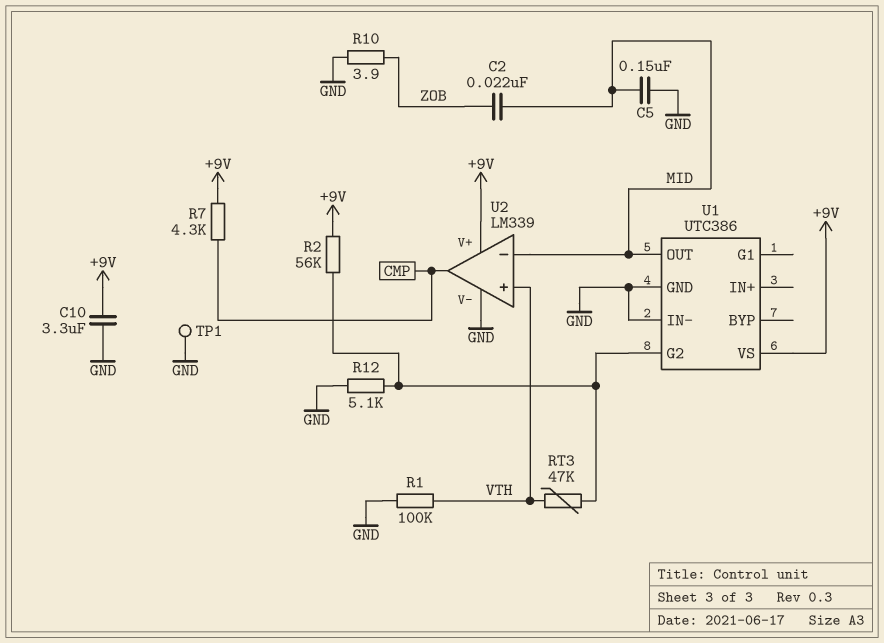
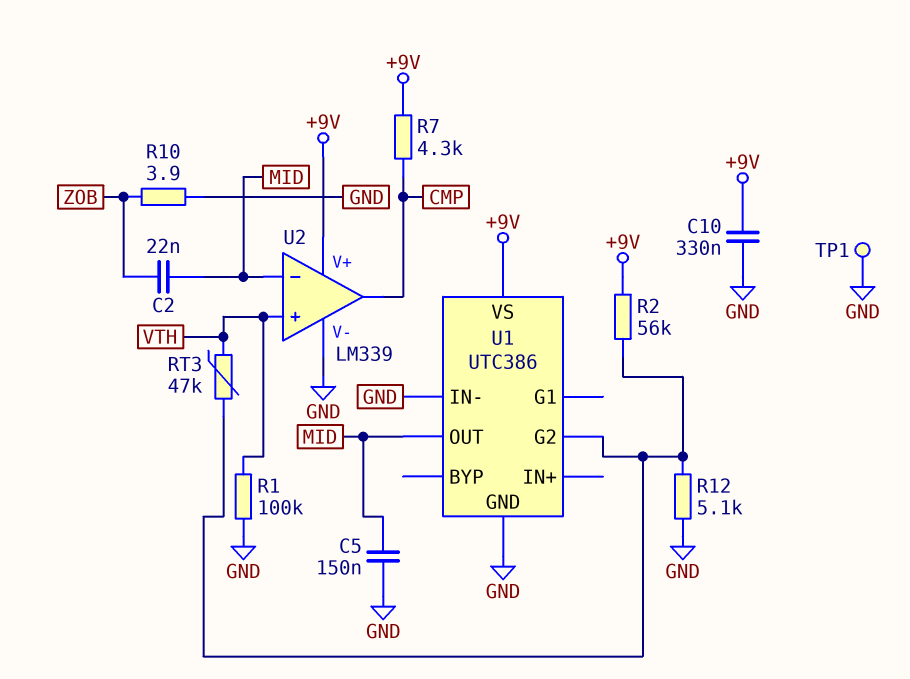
C10: 3.3uF (+9V, GND) -> 330nF (+9V, GND)

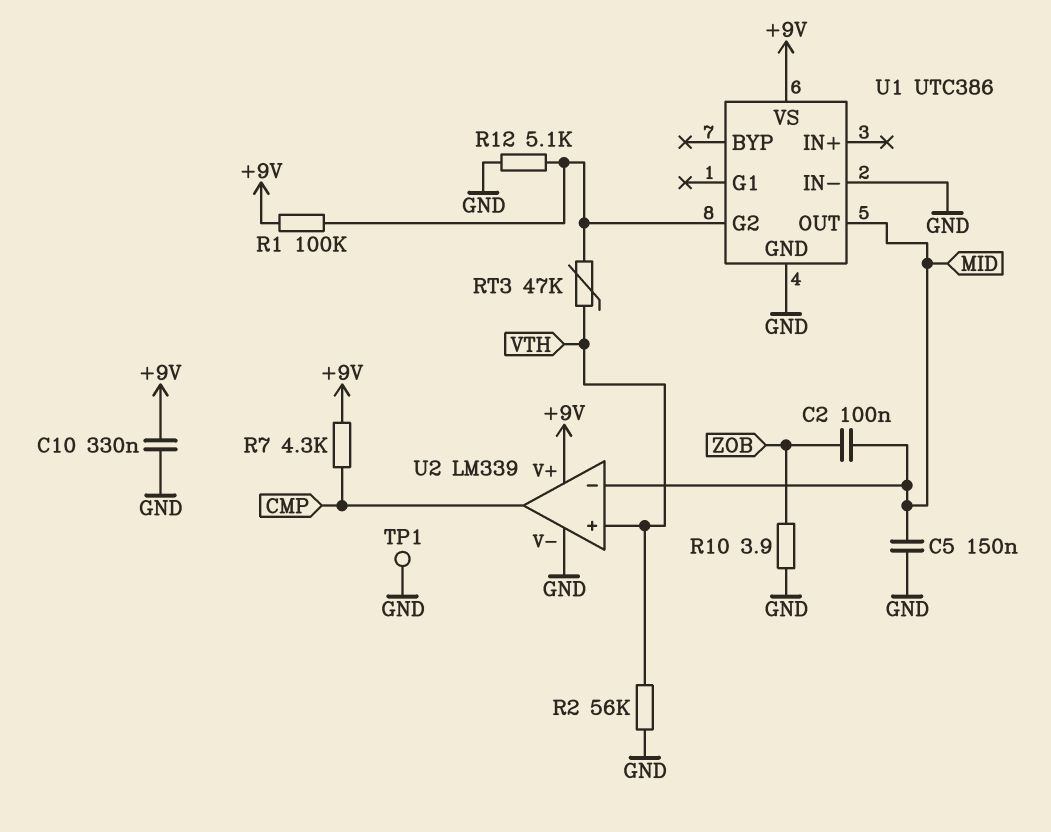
C2: 22nF (MID, ZOB) -> 100nF (MID, ZOB)
R1: 100k (GND, VTH) -> 100k (+9V, U1/G2)
R2: 56k (+9V, U1/G2) -> 56k (GND, VTH)

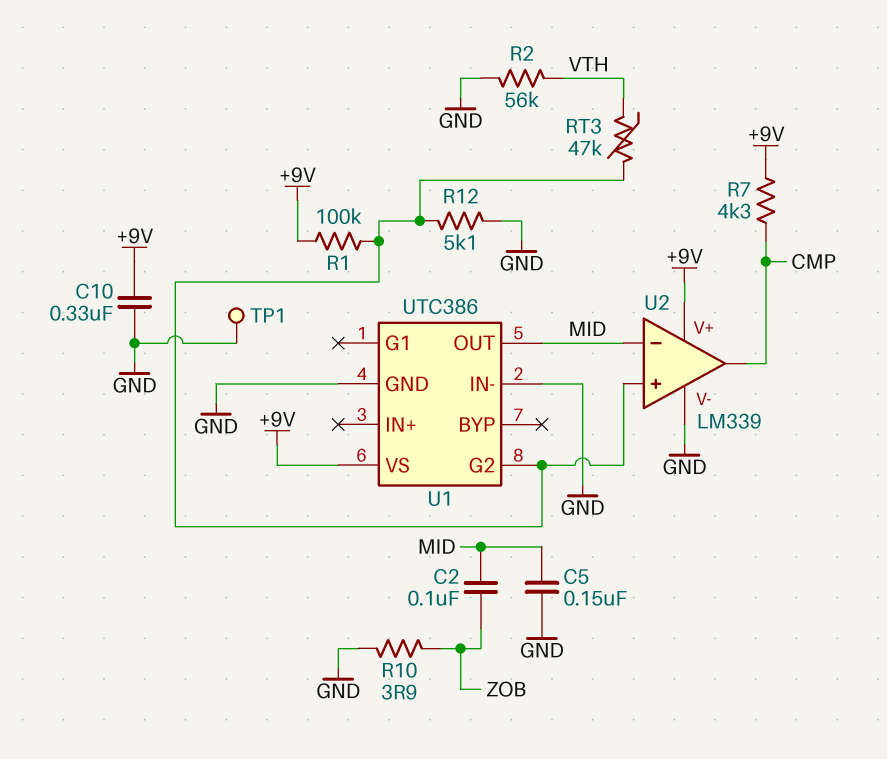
U2 pin in+: VTH -> U1/G2

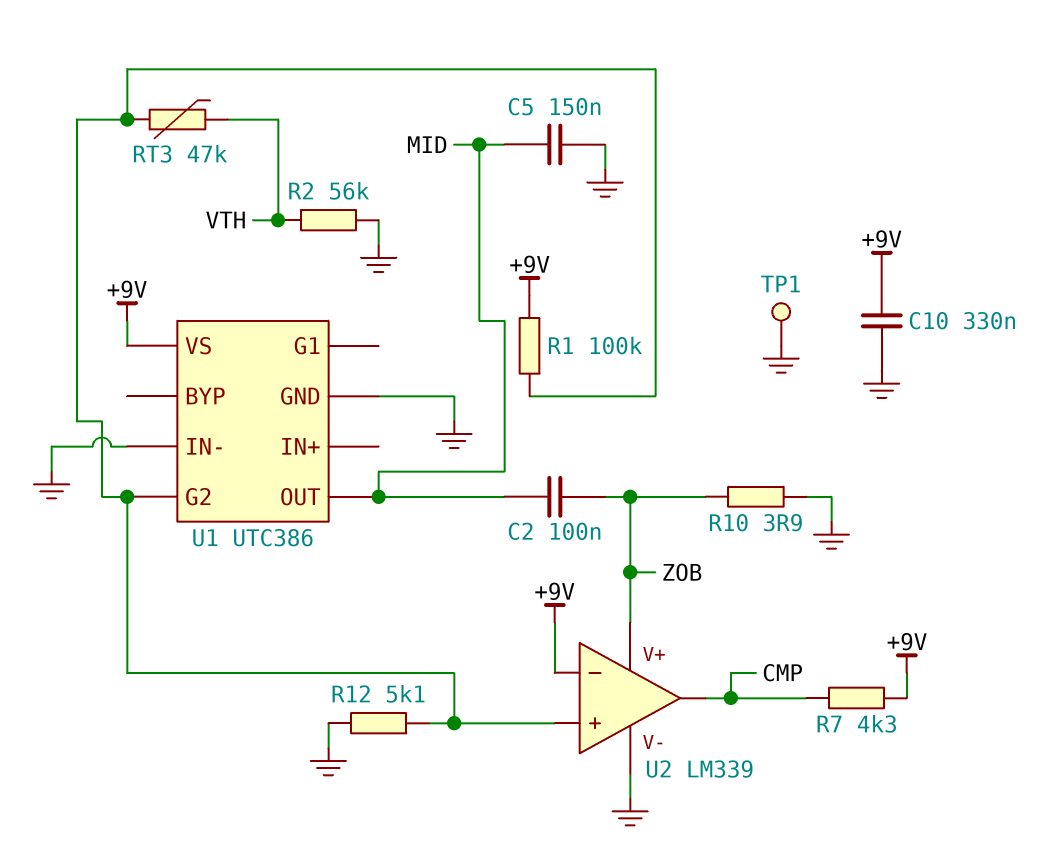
U2 pin V+: +9V -> ZOB
U2 pin in-: MID -> +9V

